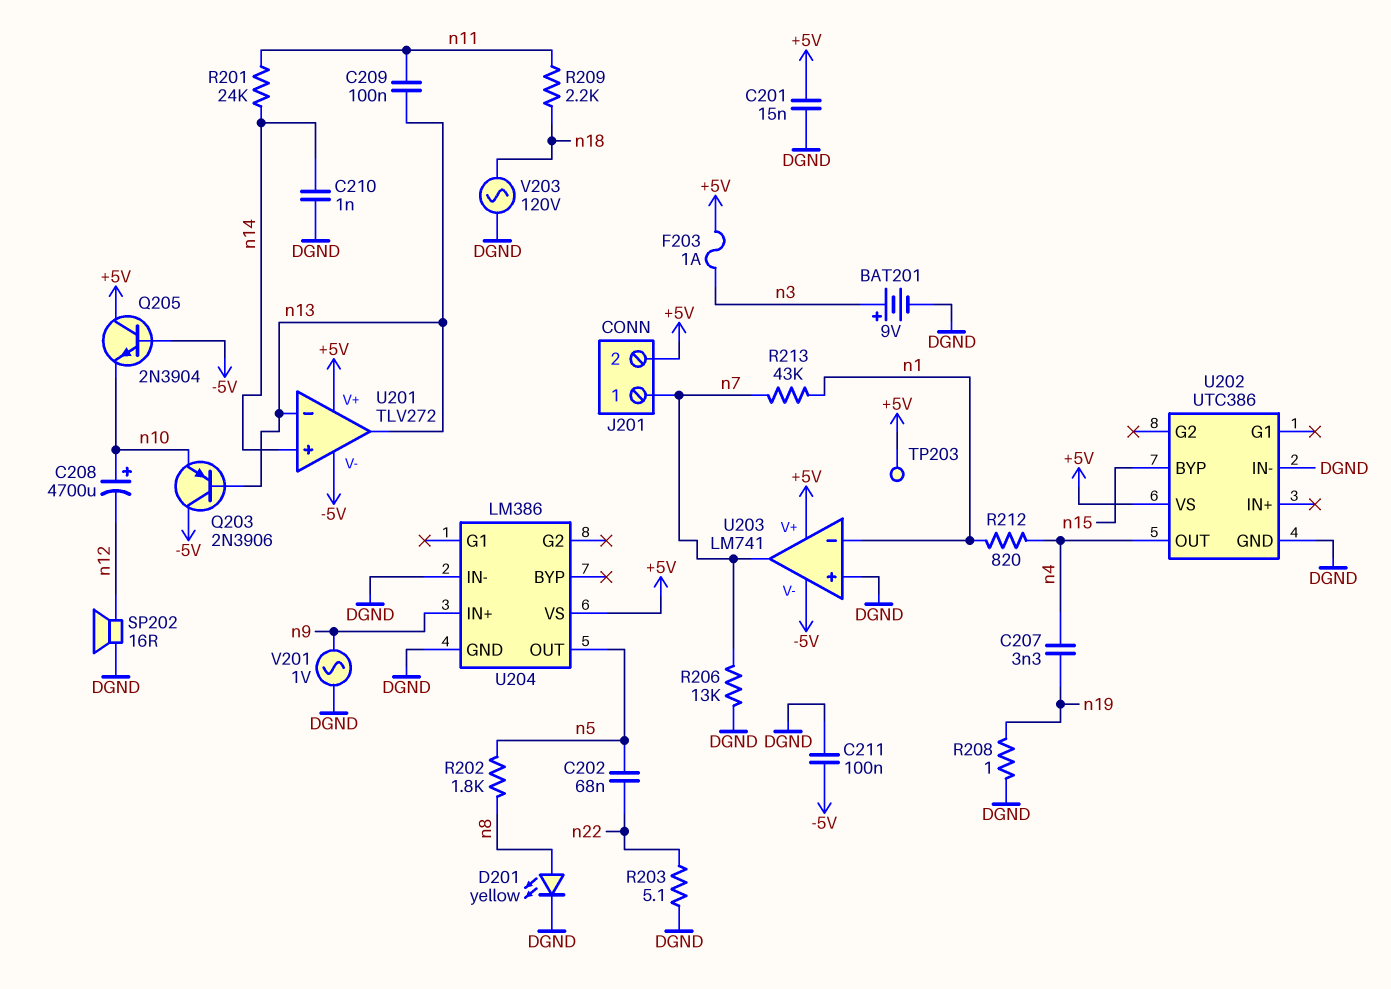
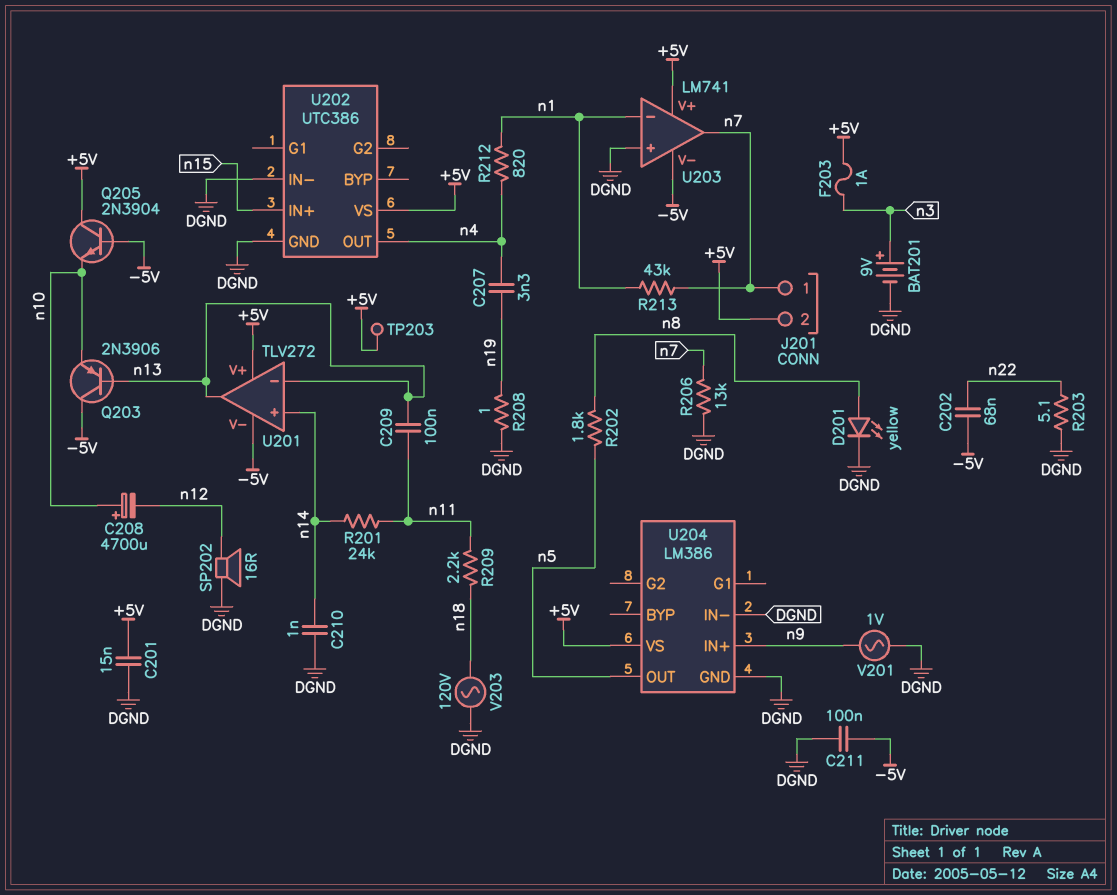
C202: 68nF (n5, n22) -> 68nF (-5V, n22)
U202 pin BYP: n15 -> none
U202 pin IN+: none -> n15

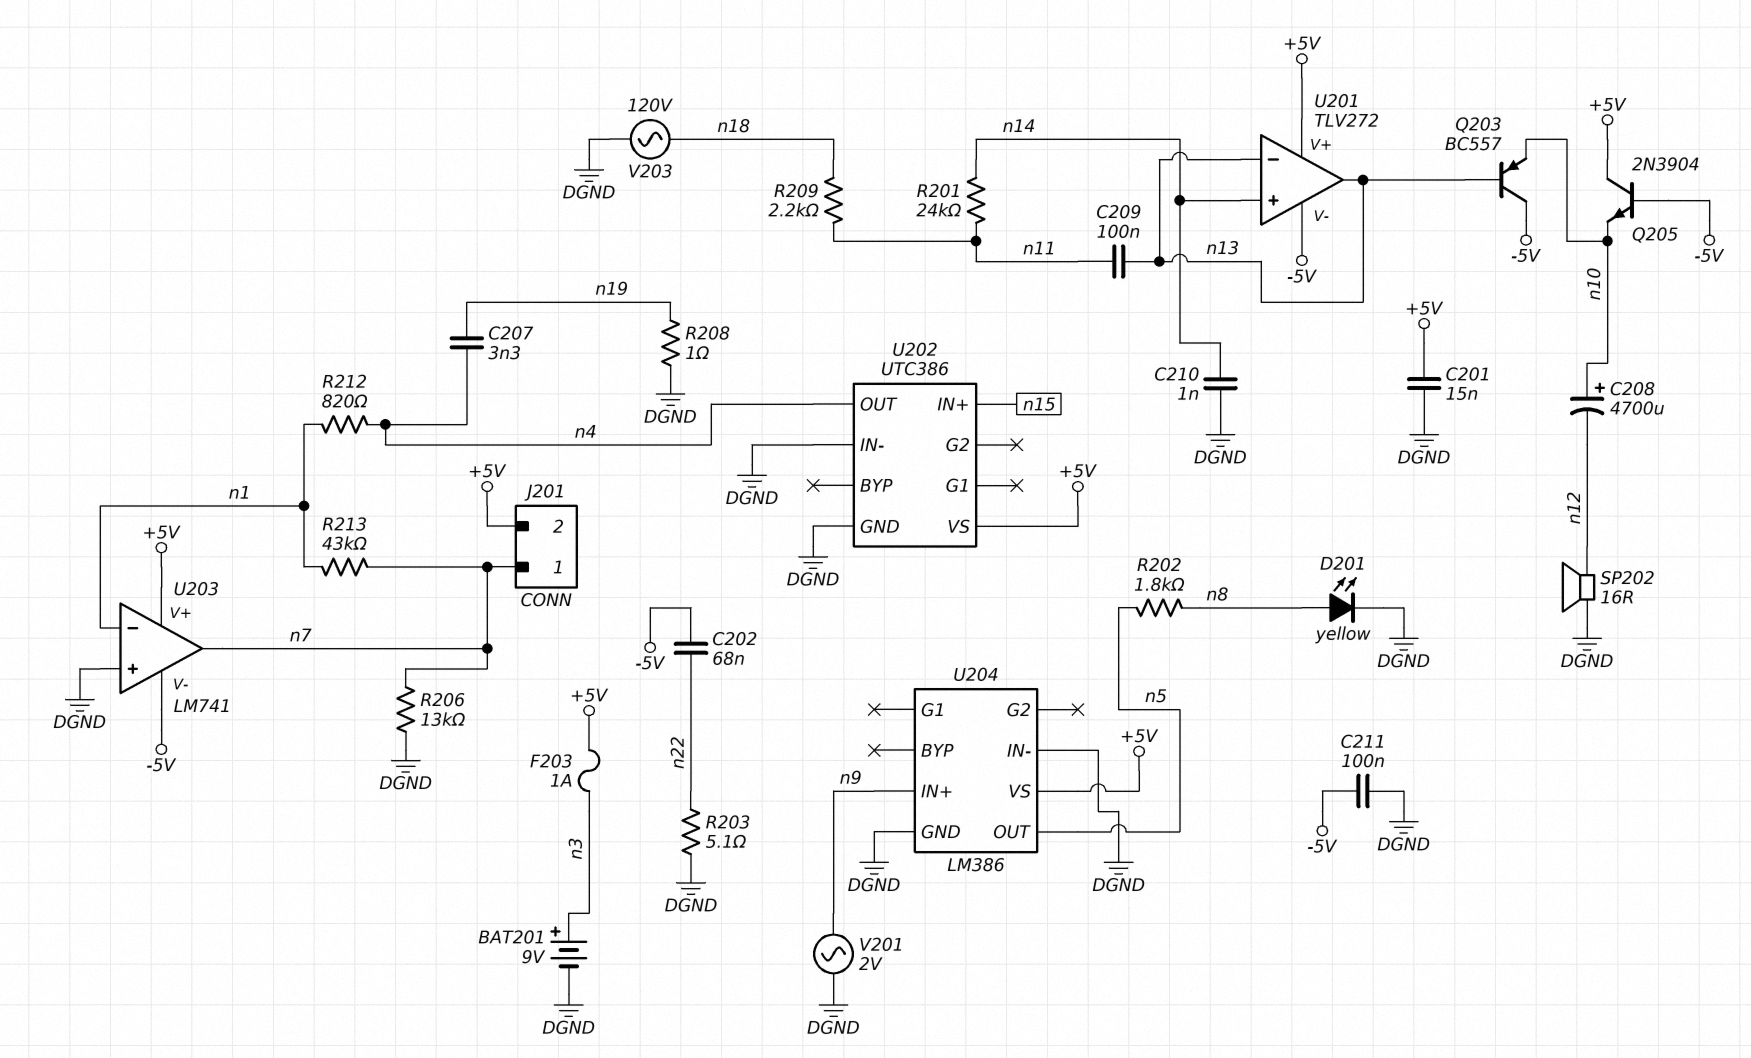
Q203: PNP 2N3906 (B n13, C -5V, E n10) -> PNP BC557 (B n13, C -5V, E n10)
TP203: test point (+5V) -> none
V201: AC 1V (DGND, n9) -> AC 2V (DGND, n9)

